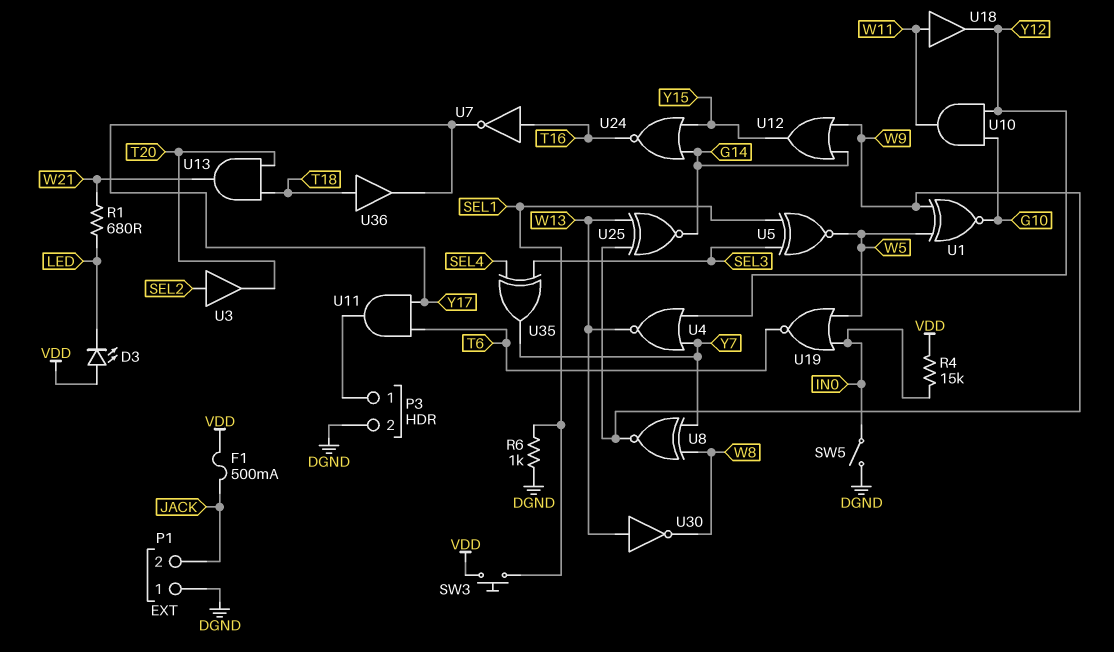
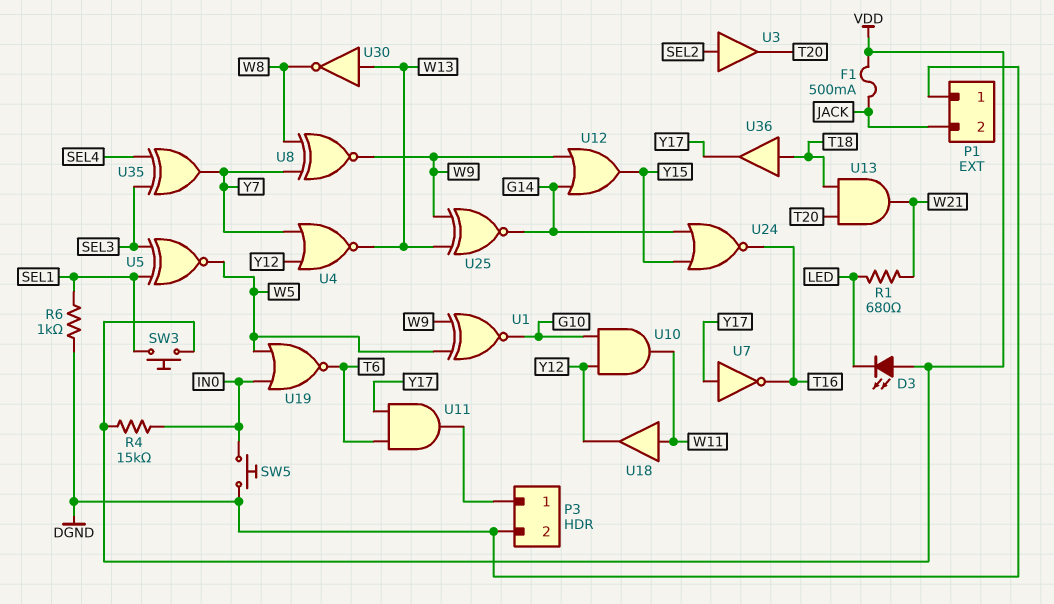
SW5: switch (DGND, IN0) -> button (DGND, IN0)
U7: NOT (in T16, out Y17) -> NOT (in Y17, out T16)

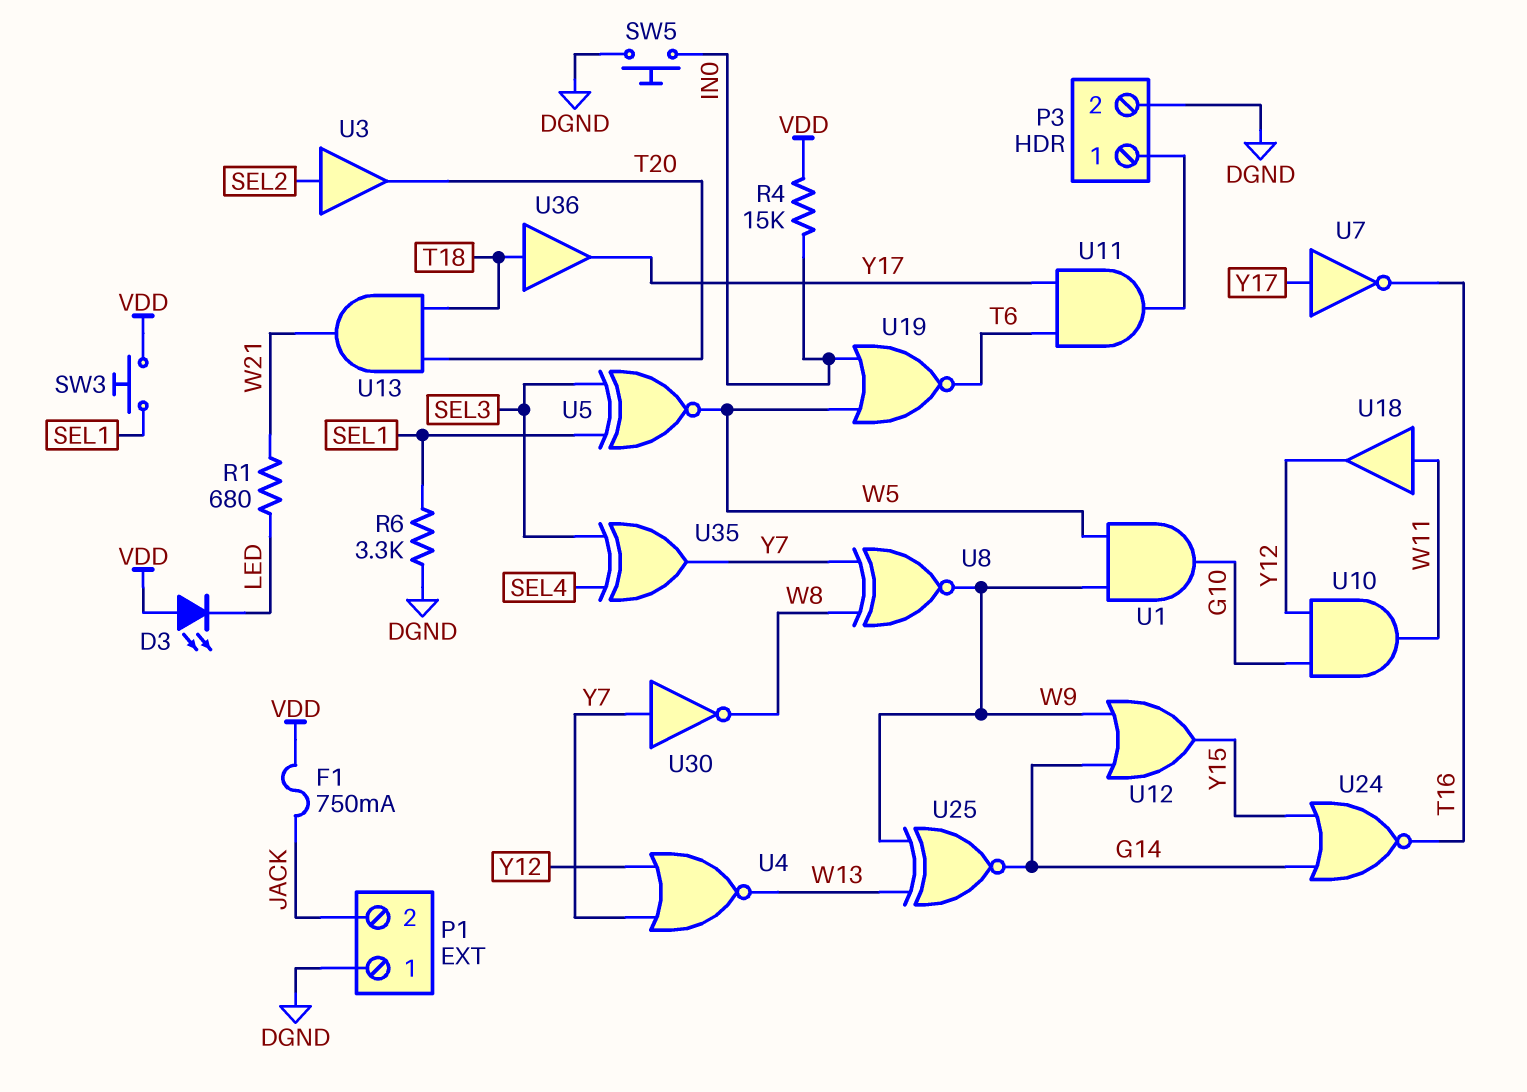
F1: 500mA (JACK, VDD) -> 750mA (JACK, VDD)
R6: 1k (DGND, SEL1) -> 3.3k (DGND, SEL1)
U1: XNOR (in W5, in W9, out G10) -> AND (in W5, in W9, out G10)
U30: NOT (in W13, out W8) -> NOT (in Y7, out W8)

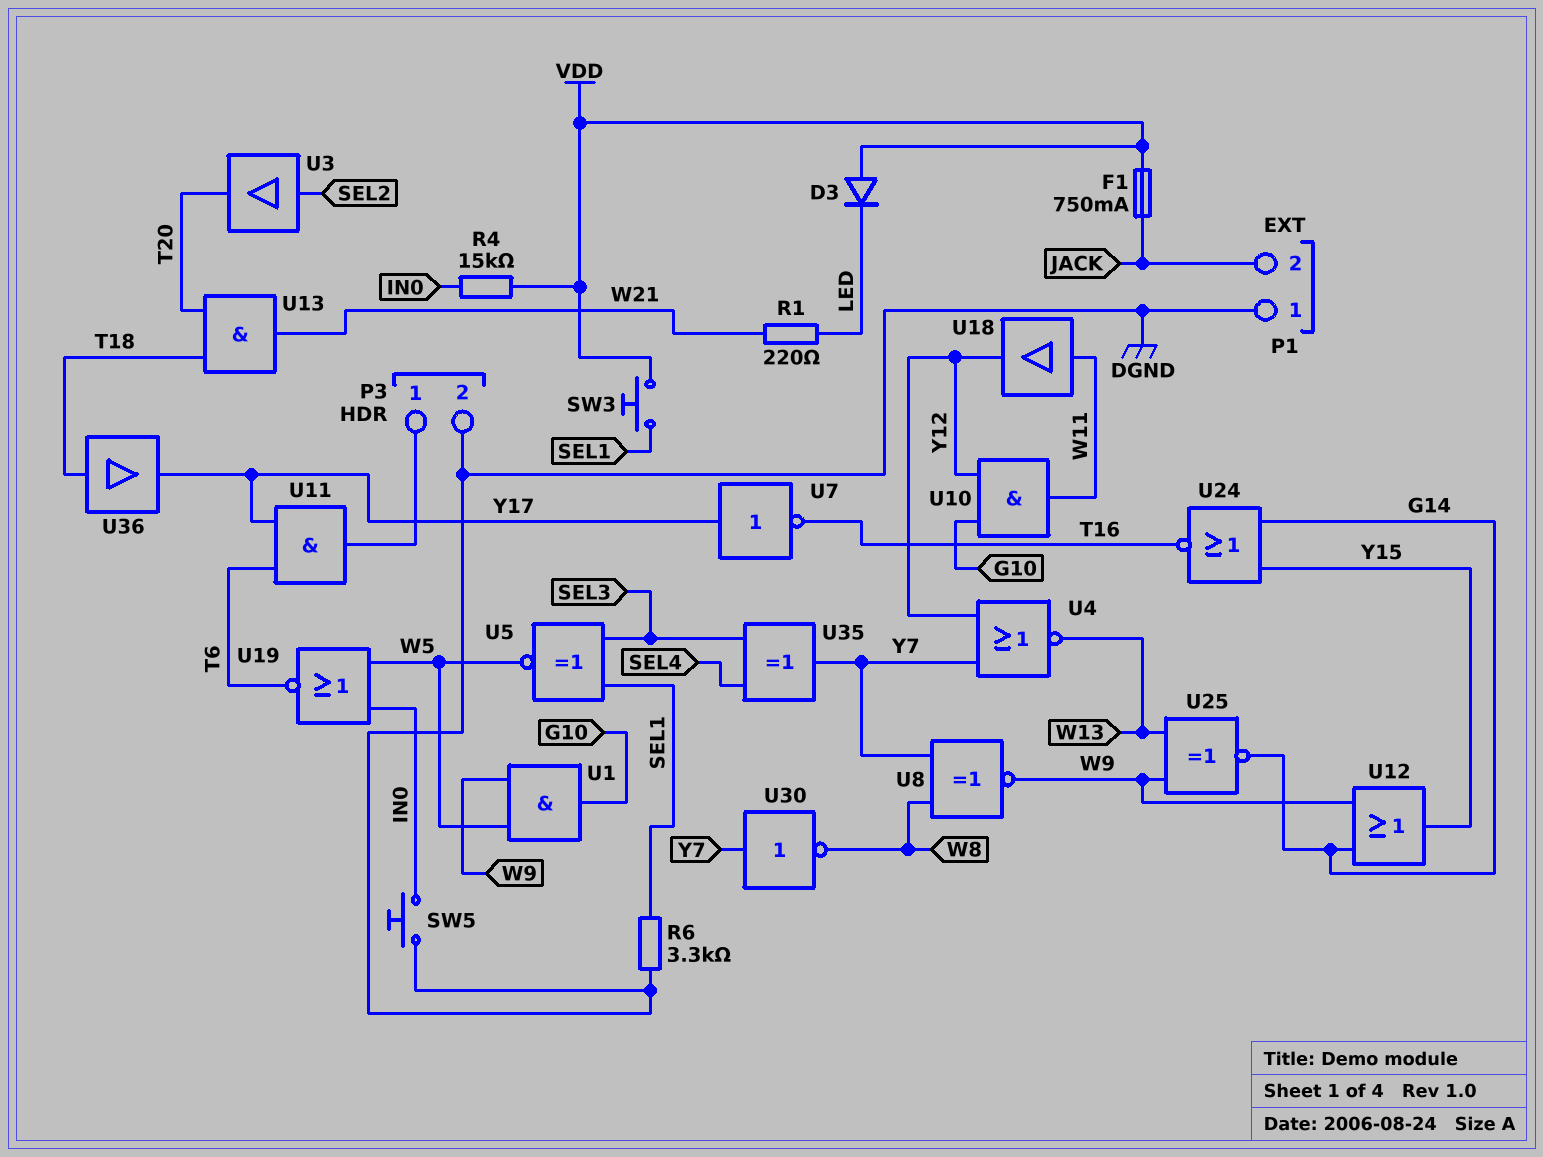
D3: LED (A VDD, K LED) -> diode (A VDD, K LED)
R1: 680 (LED, W21) -> 220 (LED, W21)

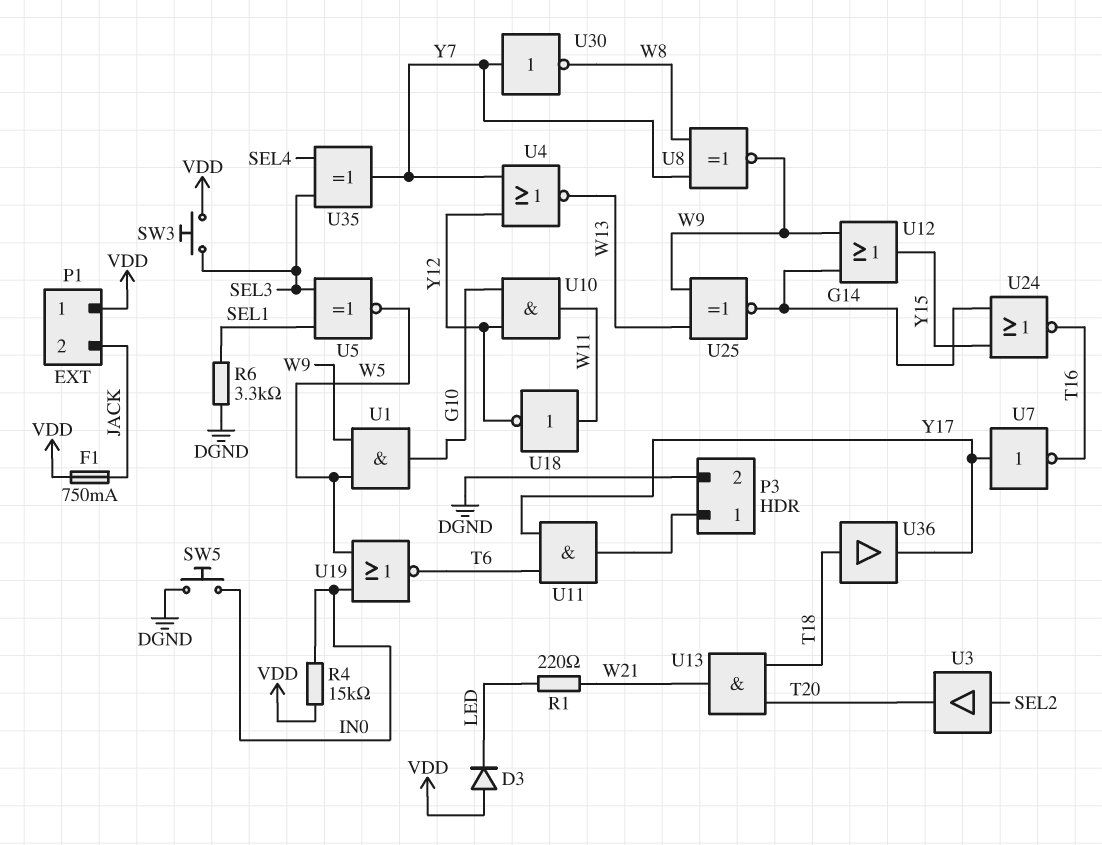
P1 pin 1: DGND -> VDD
SW3: button (SEL1, VDD) -> button (SEL3, VDD)
U18: buffer (in W11, out Y12) -> NOT (in W11, out Y12)

